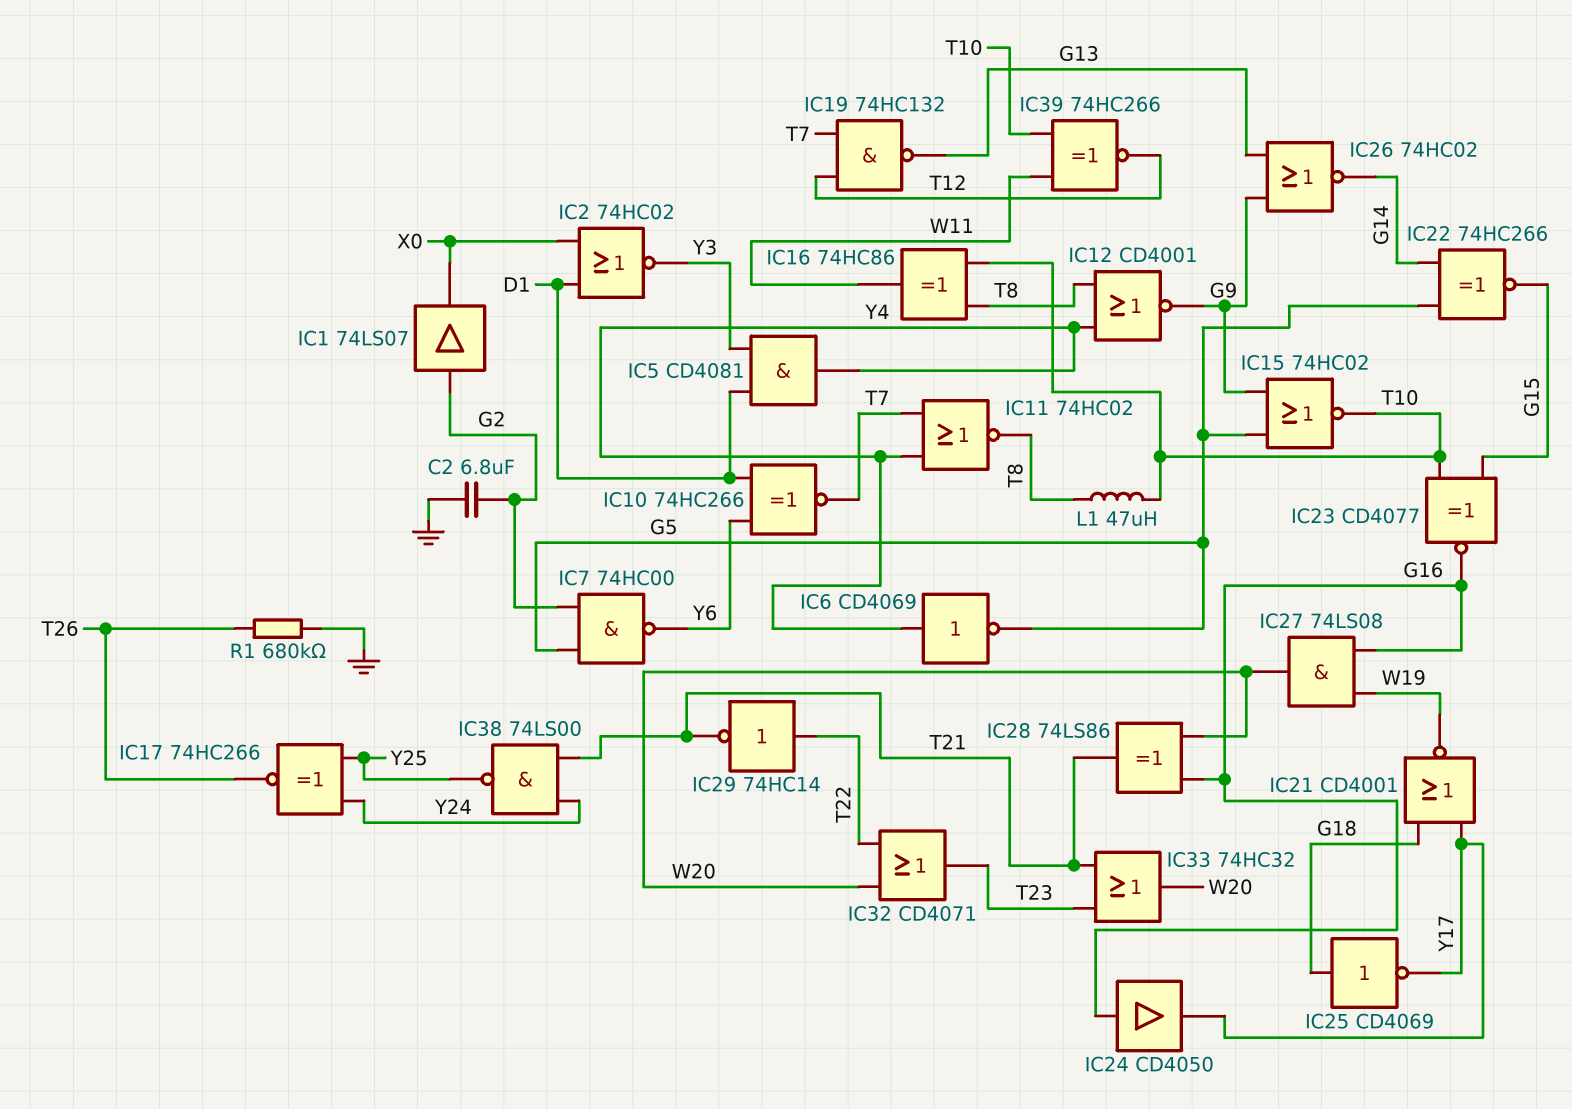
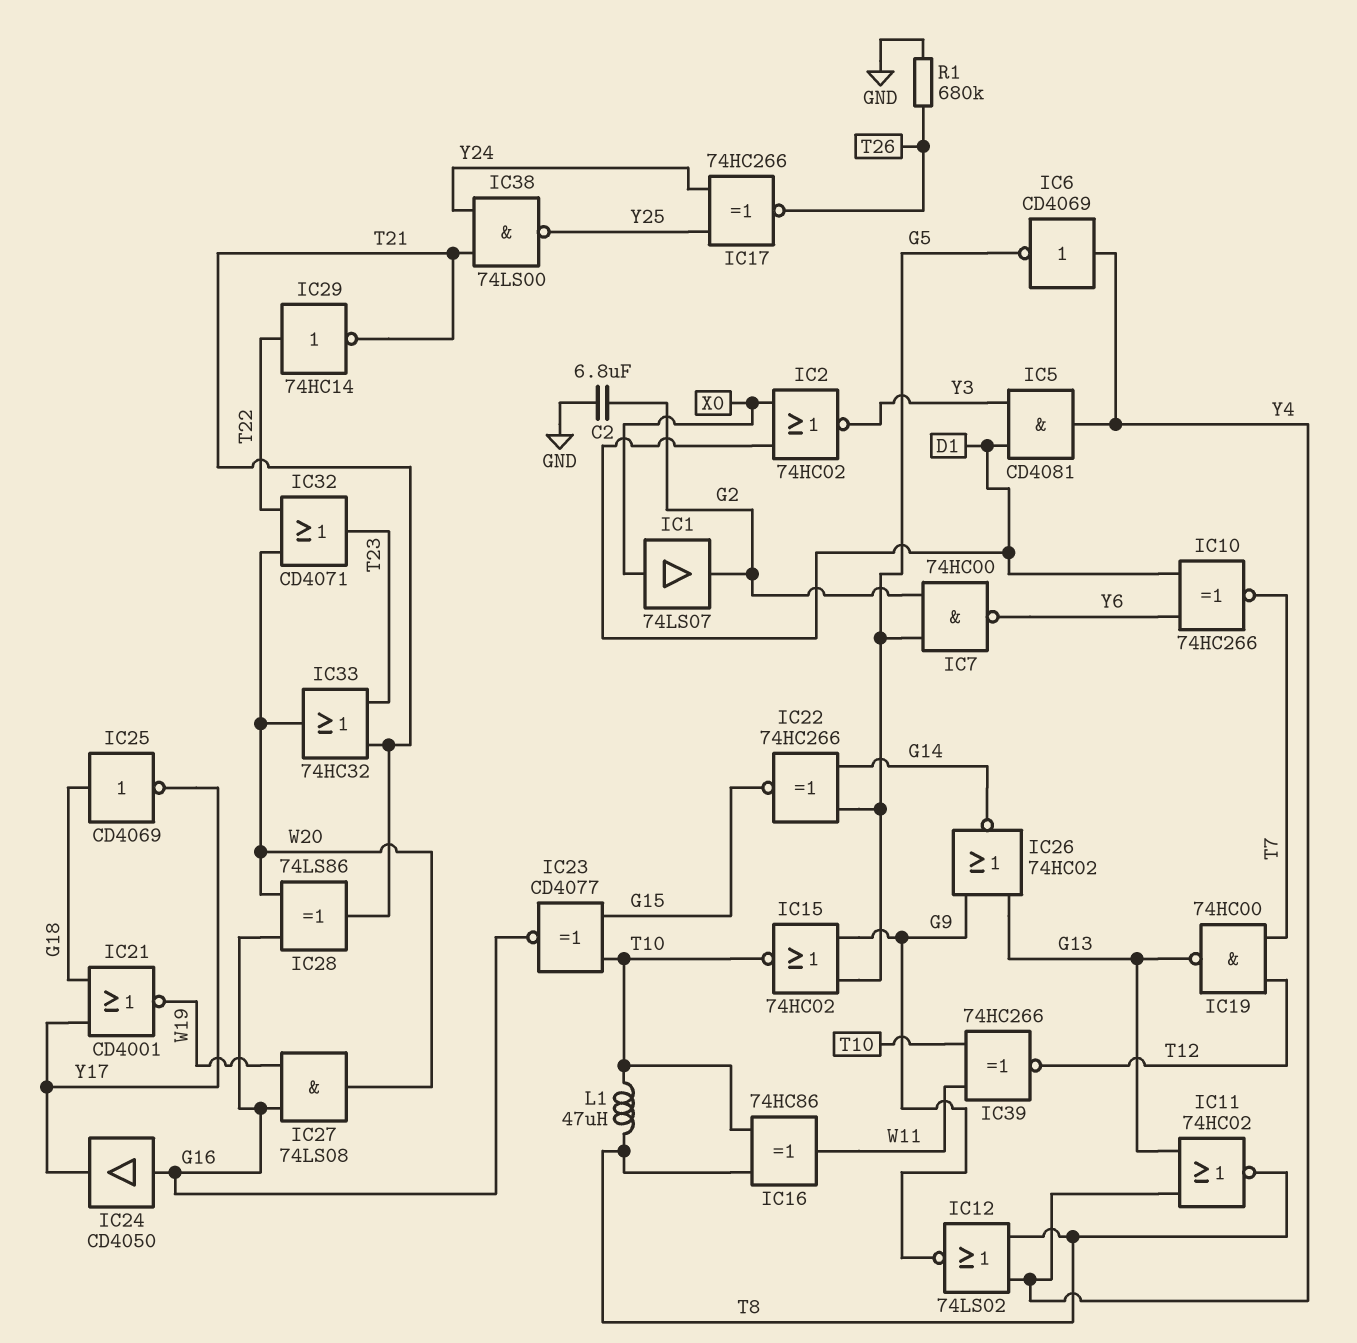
IC1: buffer 74LS07 (in G2, out X0) -> buffer 74LS07 (in X0, out G2)
IC11: NOR 74HC02 (in T7, in Y4, out T8) -> NOR 74HC02 (in G13, in Y4, out T8)
IC12: NOR CD4001 (in T8, in Y4, out G9) -> NOR 74LS02 (in T8, in Y4, out G9)
IC19: NAND 74HC132 (in T7, in T12, out G13) -> NAND 74HC00 (in T7, in T12, out G13)

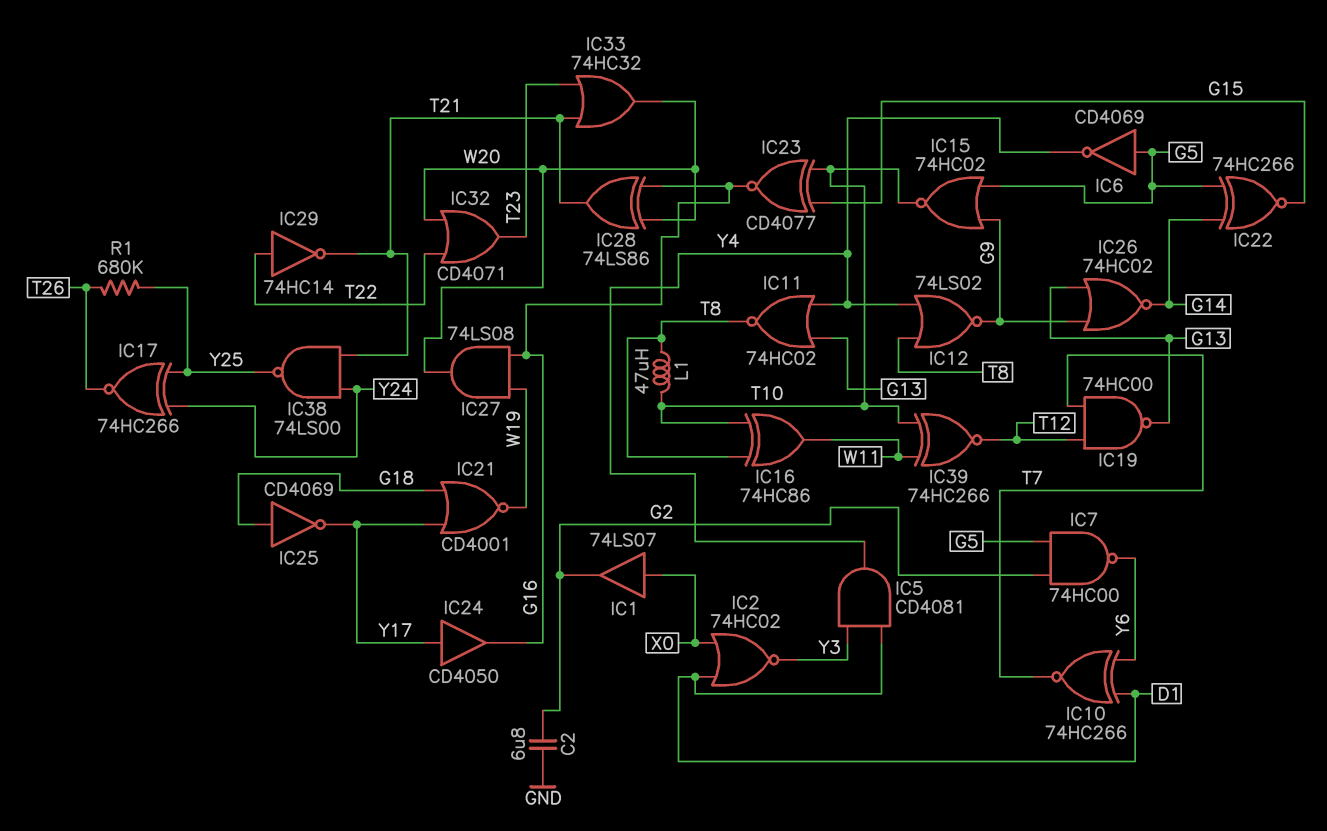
IC6: NOT CD4069 (in Y4, out G5) -> NOT CD4069 (in G5, out Y4)
IC24: buffer CD4050 (in G16, out Y17) -> buffer CD4050 (in Y17, out G16)
R1: 680k (GND, T26) -> 680k (T26, Y25)

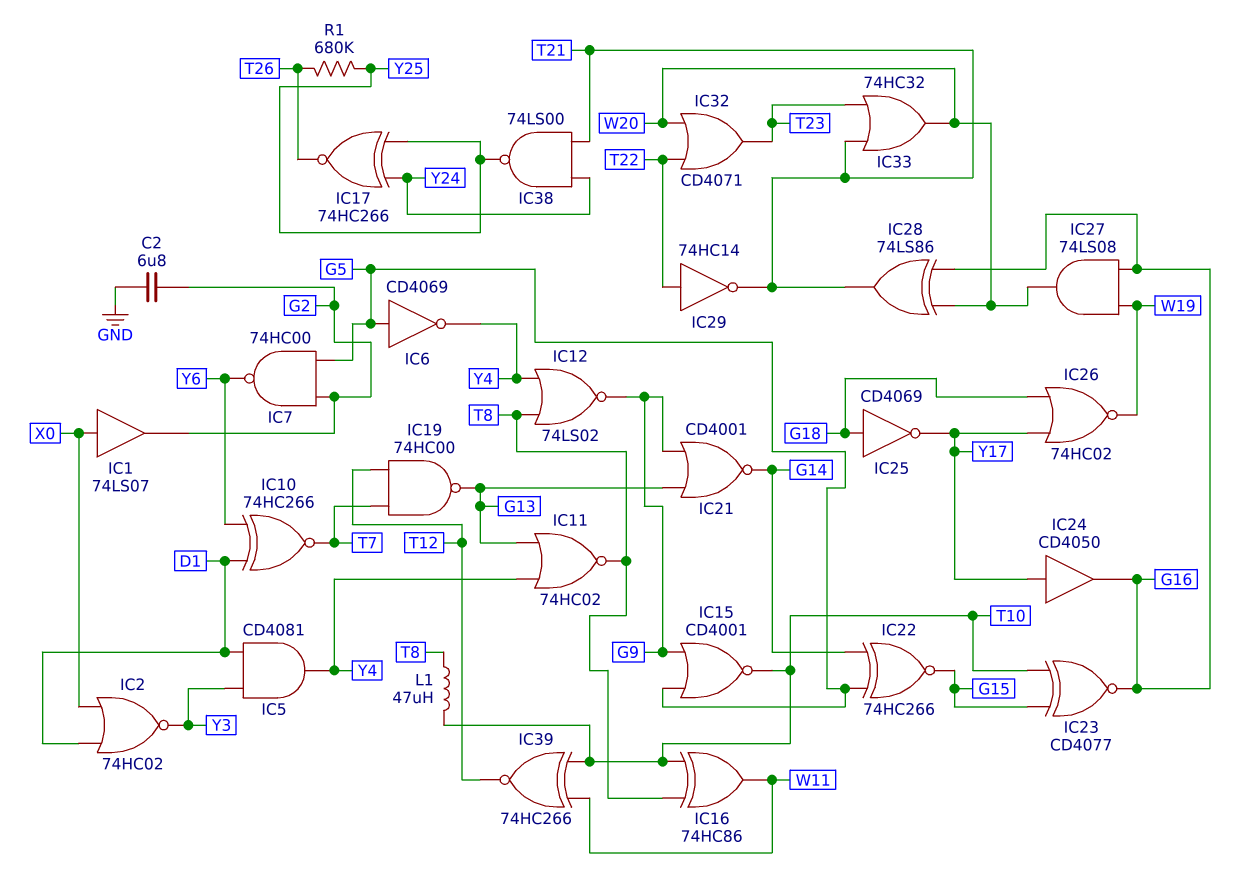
IC15: NOR 74HC02 (in G5, in G9, out T10) -> NOR CD4001 (in G5, in G9, out T10)
IC21: NOR CD4001 (in G18, in Y17, out W19) -> NOR CD4001 (in G9, in G13, out G14)
IC26: NOR 74HC02 (in G9, in G13, out G14) -> NOR 74HC02 (in G18, in Y17, out W19)

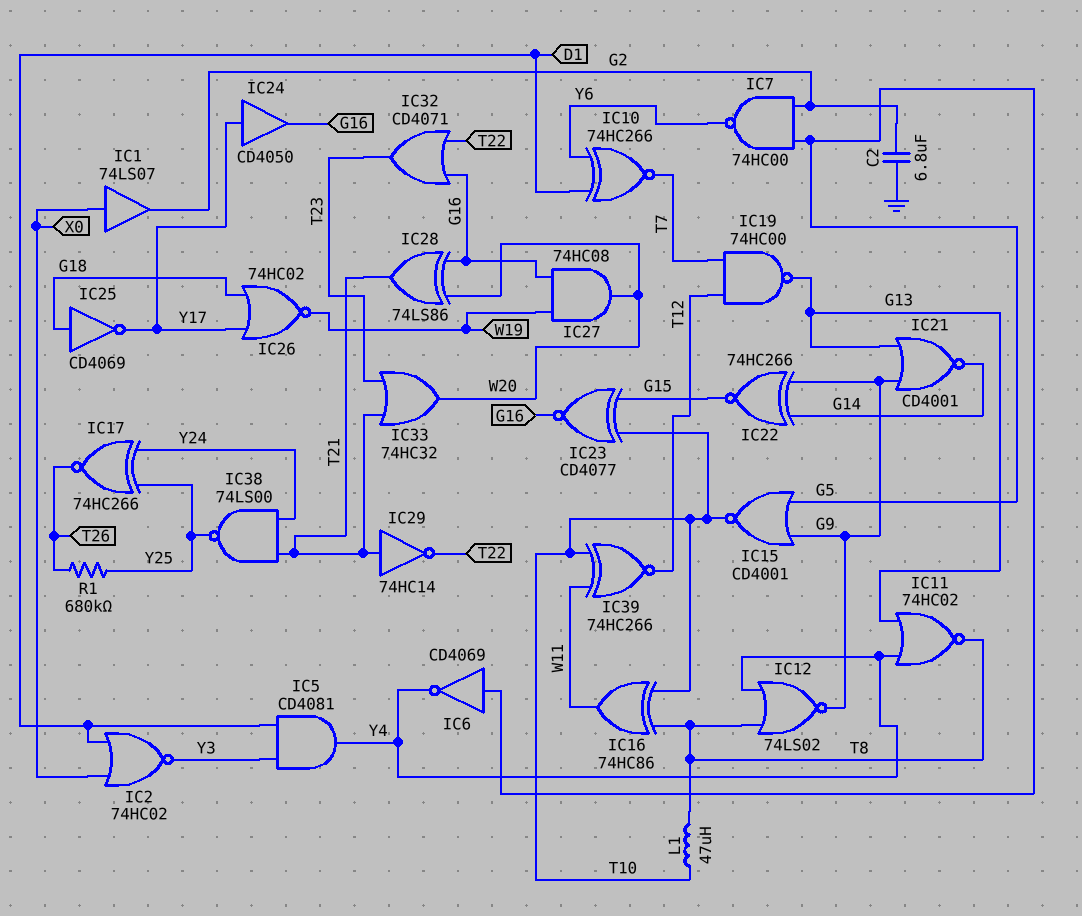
IC22: XNOR 74HC266 (in G5, in G14, out G15) -> XNOR 74HC266 (in G9, in G14, out G15)
IC27: AND 74LS08 (in G16, in W19, out W20) -> AND 74HC08 (in G16, in W19, out W20)
IC29: NOT 74HC14 (in T22, out T21) -> NOT 74HC14 (in T21, out T22)
IC32: OR CD4071 (in T22, in W20, out T23) -> OR CD4071 (in G16, in T22, out T23)

